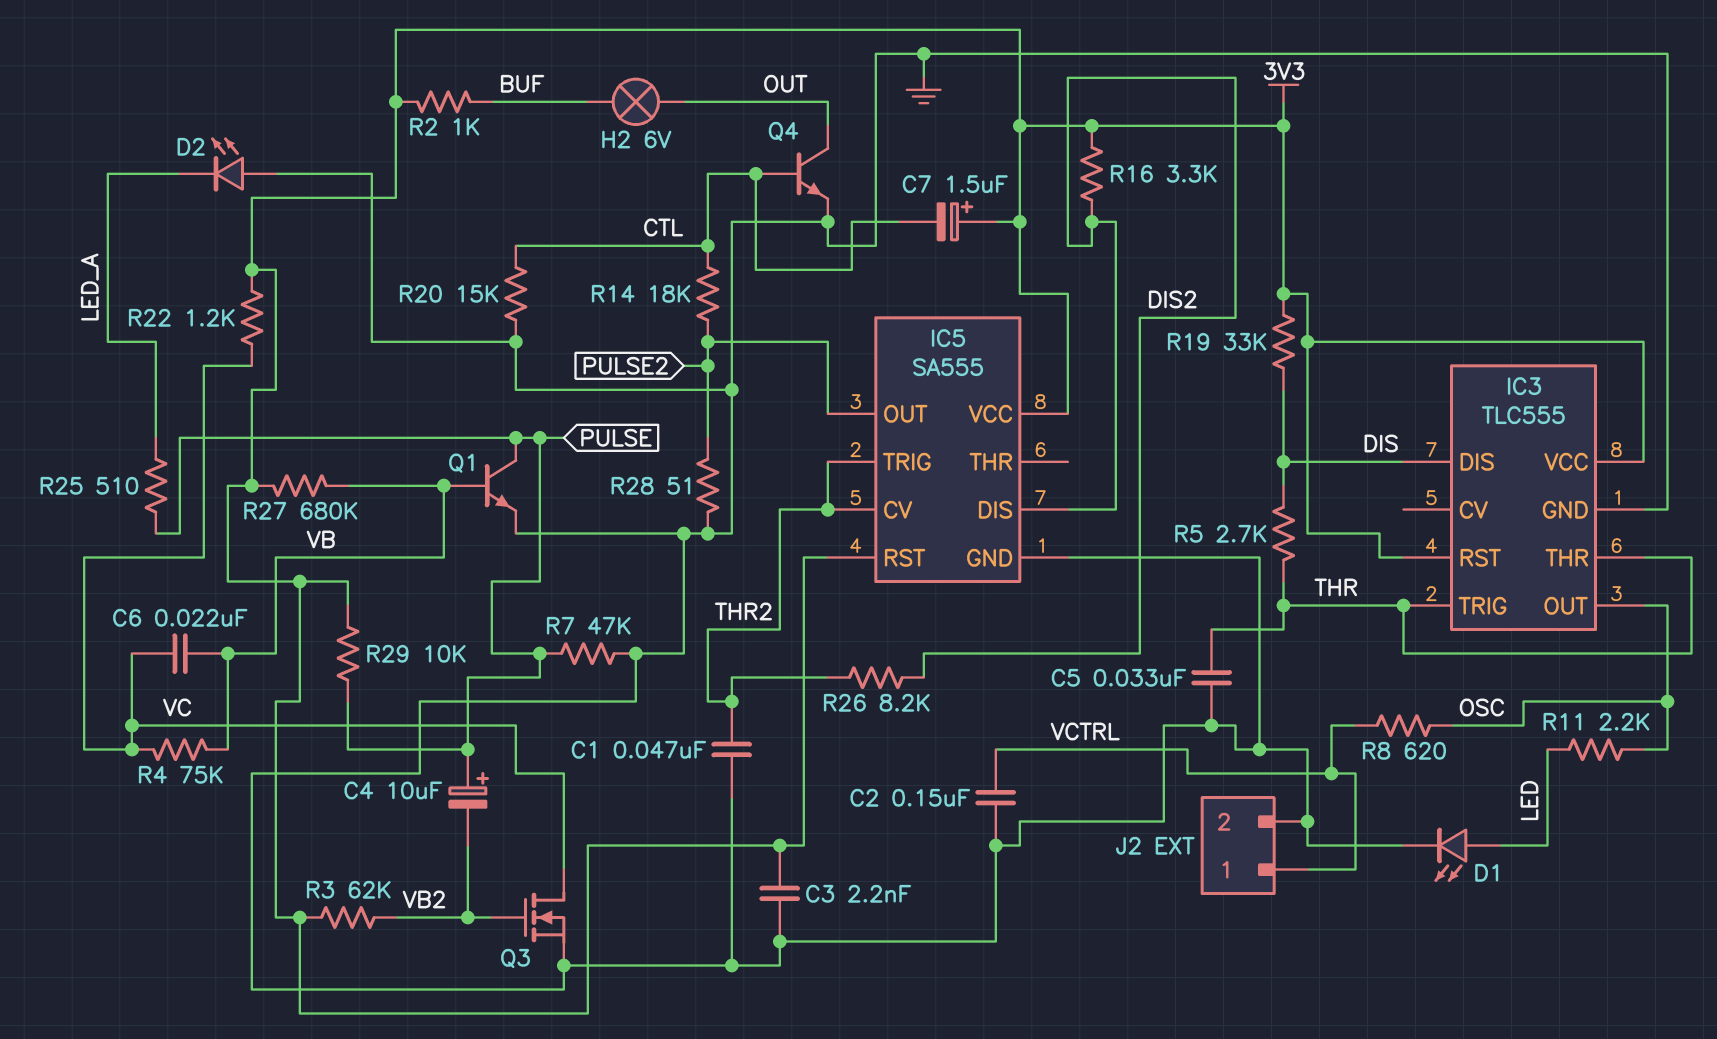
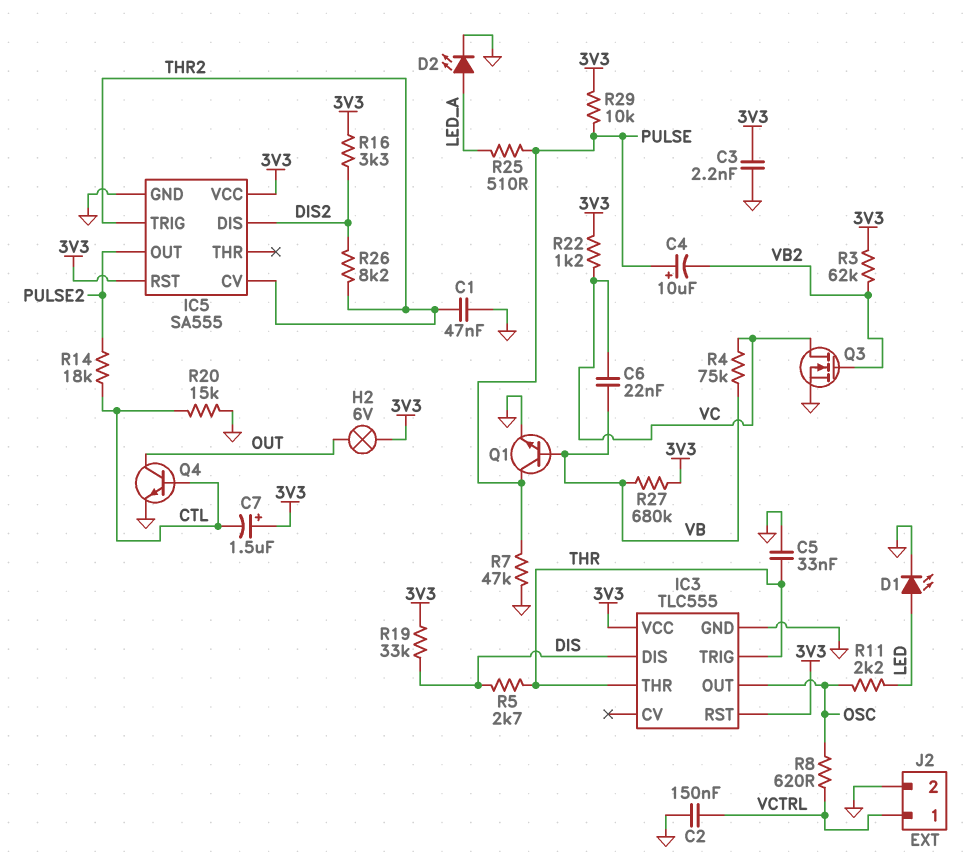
D2: LED (A GND, K LED_A) -> LED (A LED_A, K GND)
H2: lamp 6V (BUF, OUT) -> lamp 6V (3V3, OUT)
R2: 1k (3V3, BUF) -> none
R28: 51 (GND, PULSE2) -> none

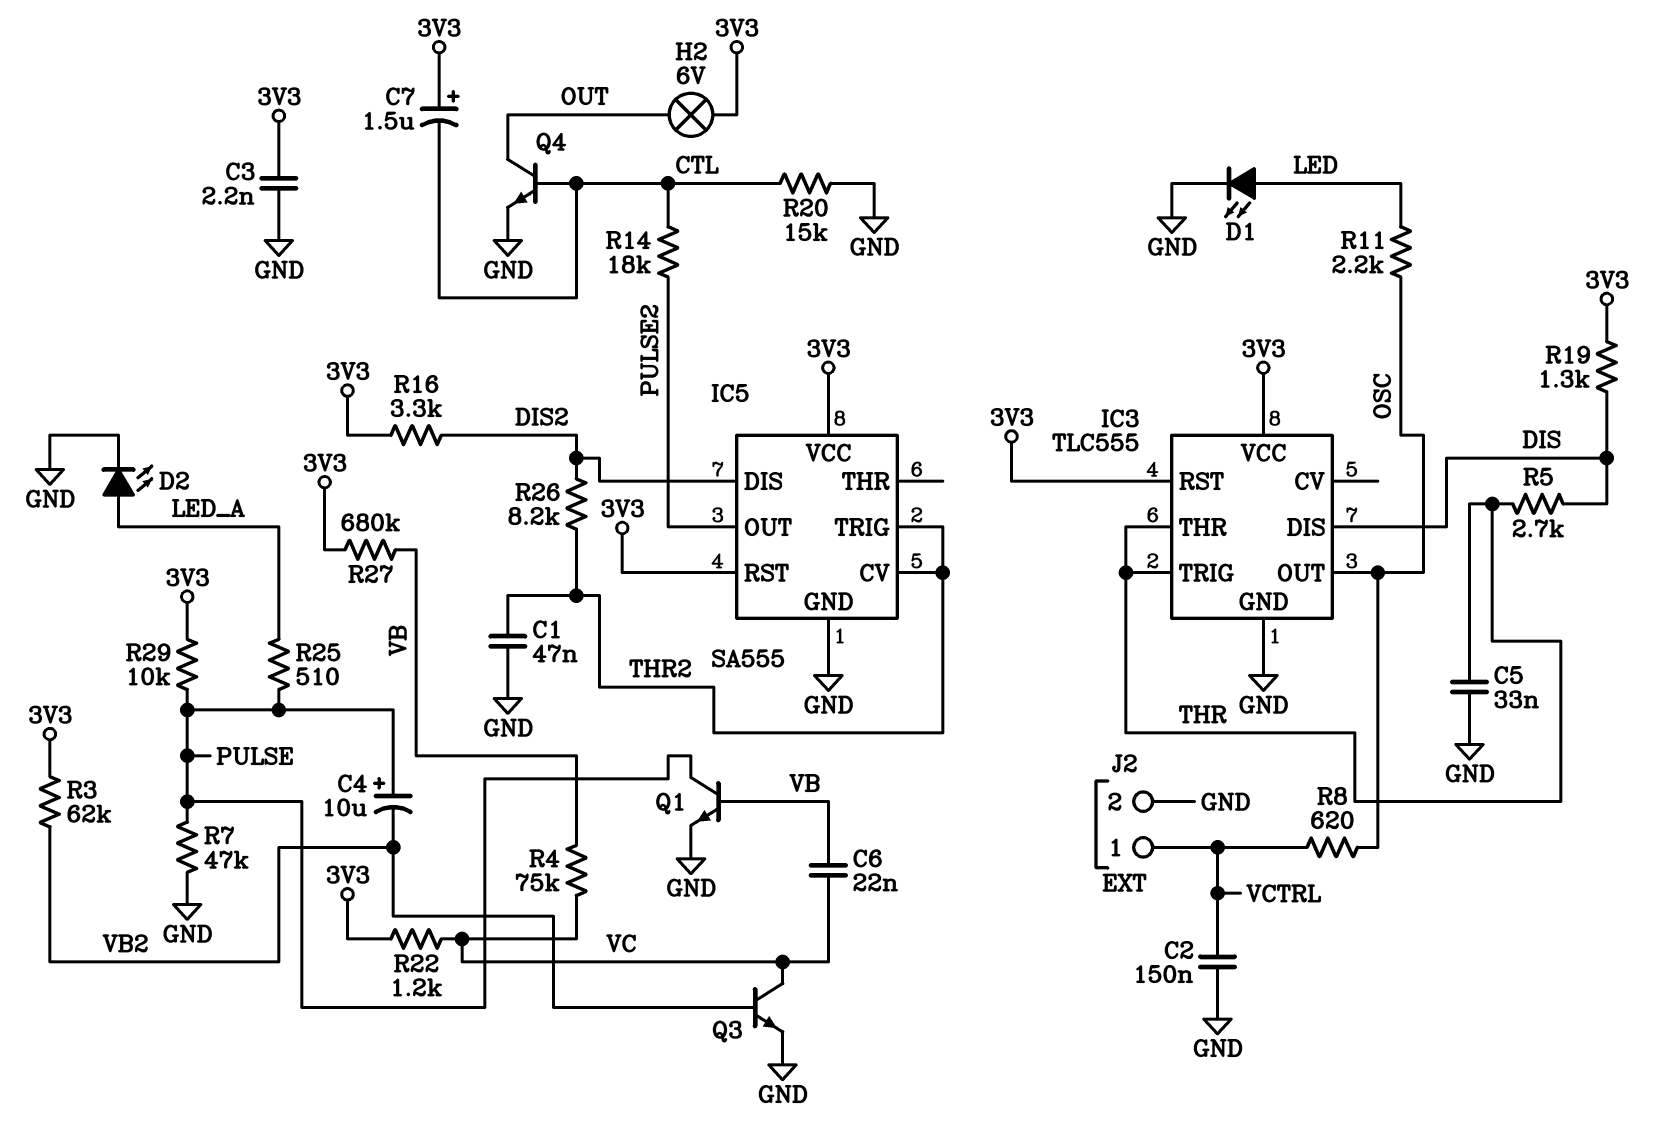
Q3: NMOS (G VB2, D VC, S GND) -> NPN (B VB2, C VC, E GND)
R19: 33k (3V3, DIS) -> 1.3k (3V3, DIS)

